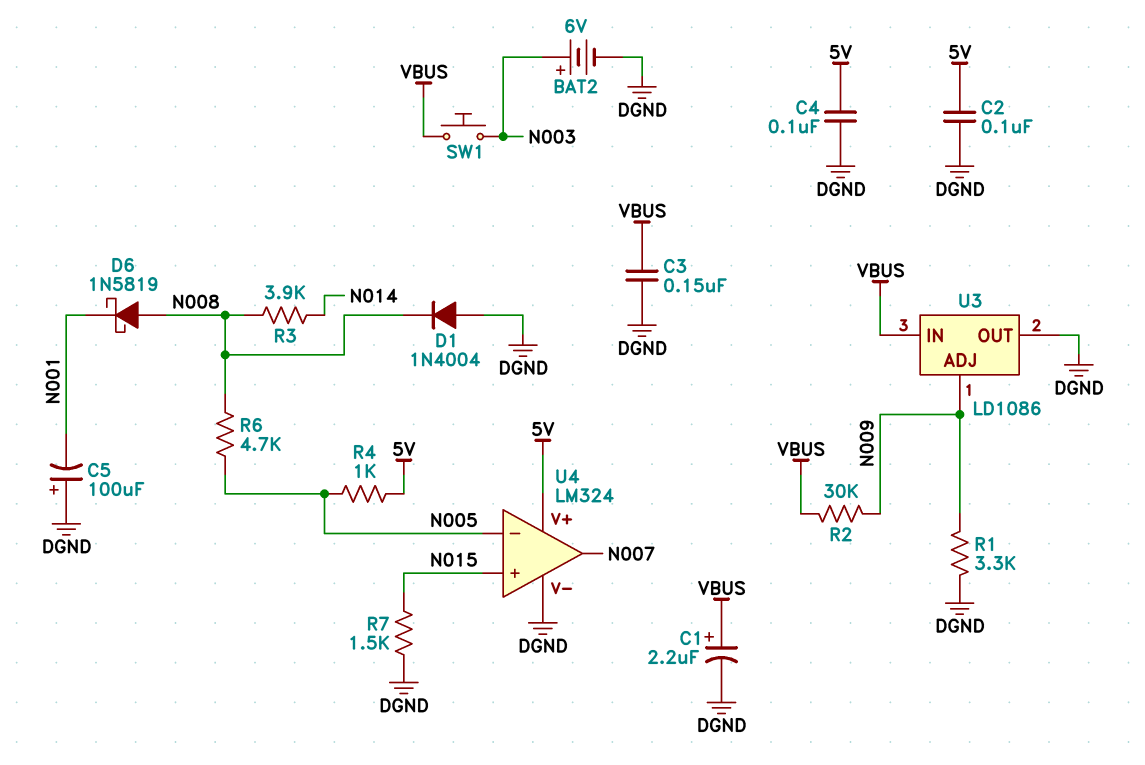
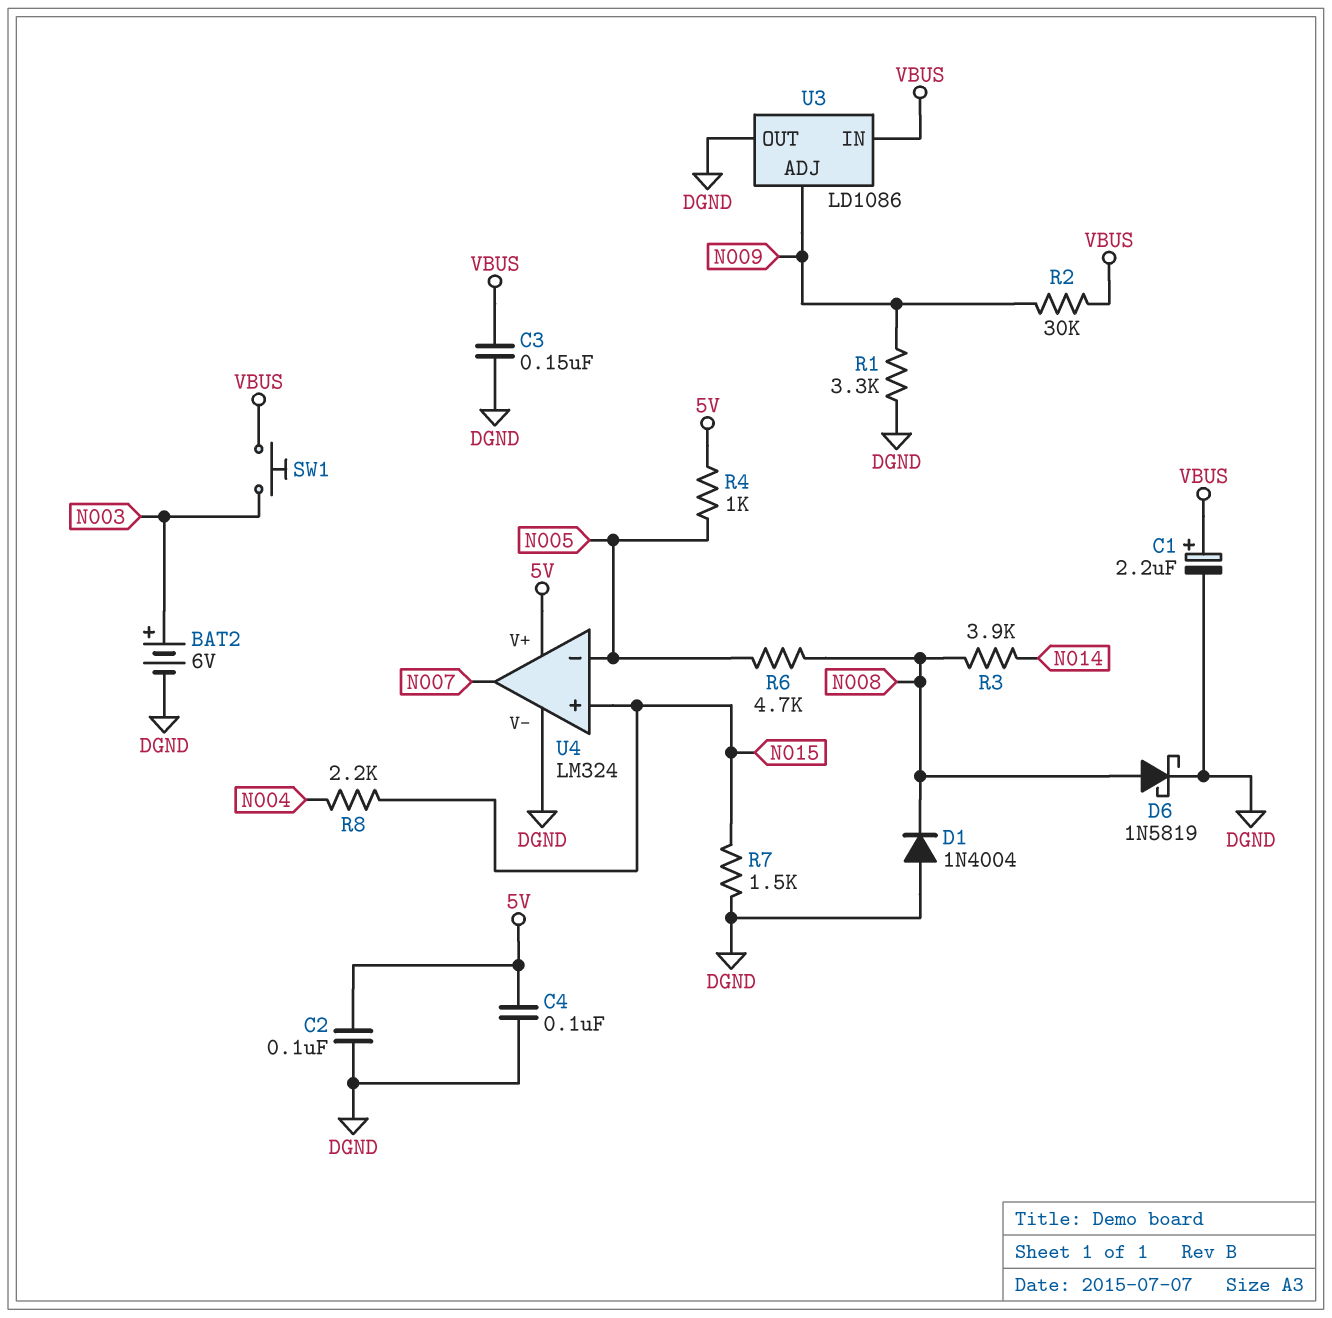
C5: 100uF (plus DGND, minus N001) -> none
D6: schottky 1N5819 (A N008, K N001) -> schottky 1N5819 (A N008, K DGND)
R8: none -> 2.2k (N004, N015)

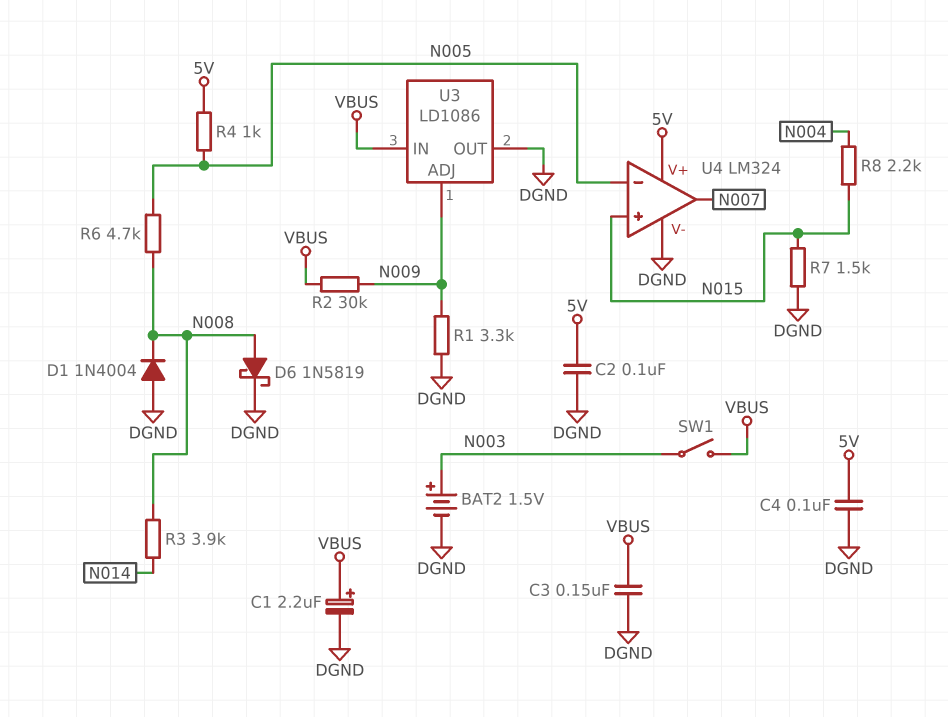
BAT2: 6V (plus N003, minus DGND) -> 1.5V (plus N003, minus DGND)
SW1: button (N003, VBUS) -> switch (N003, VBUS)

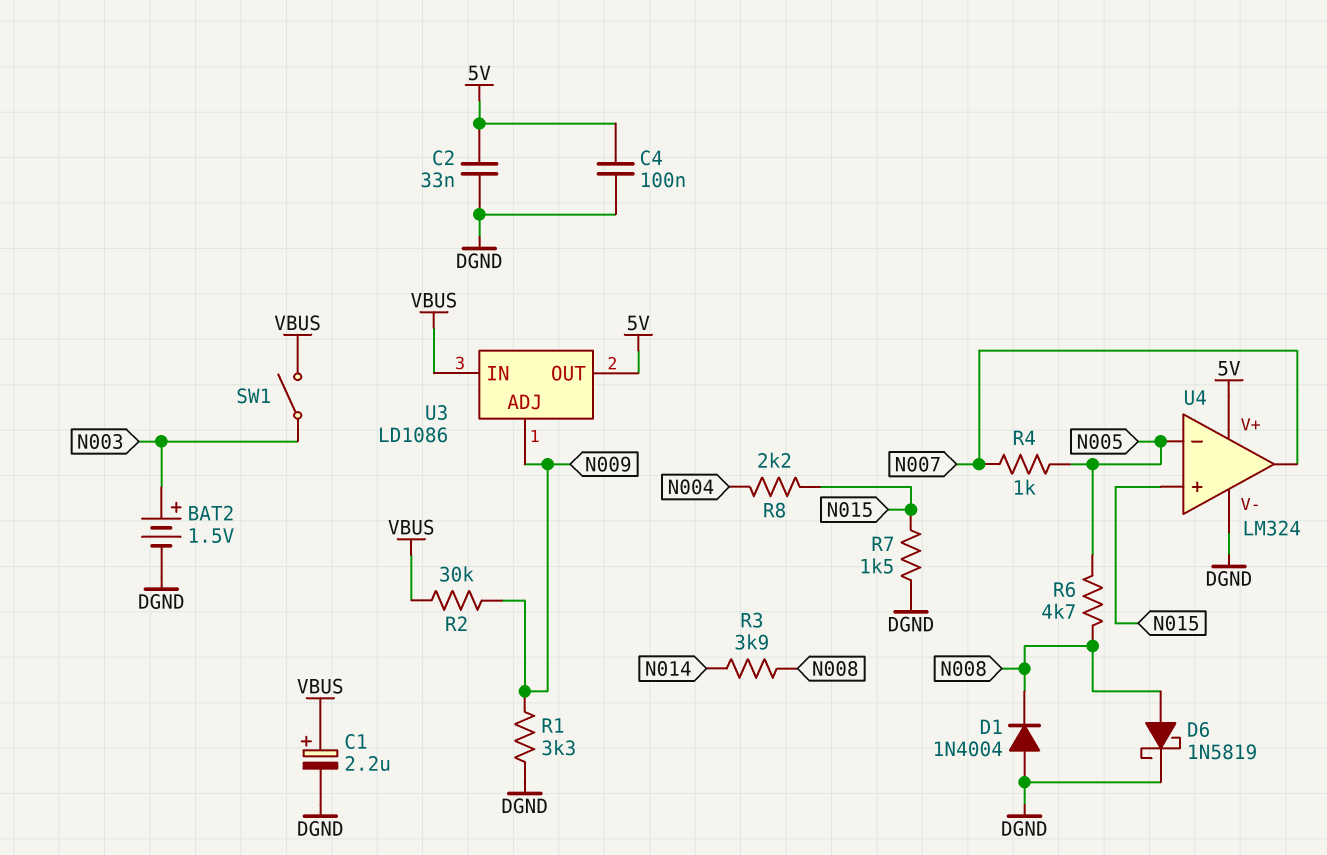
C2: 100nF (5V, DGND) -> 33nF (5V, DGND)
C3: 150nF (DGND, VBUS) -> none
R4: 1k (5V, N005) -> 1k (N005, N007)
U3 pin OUT: DGND -> 5V

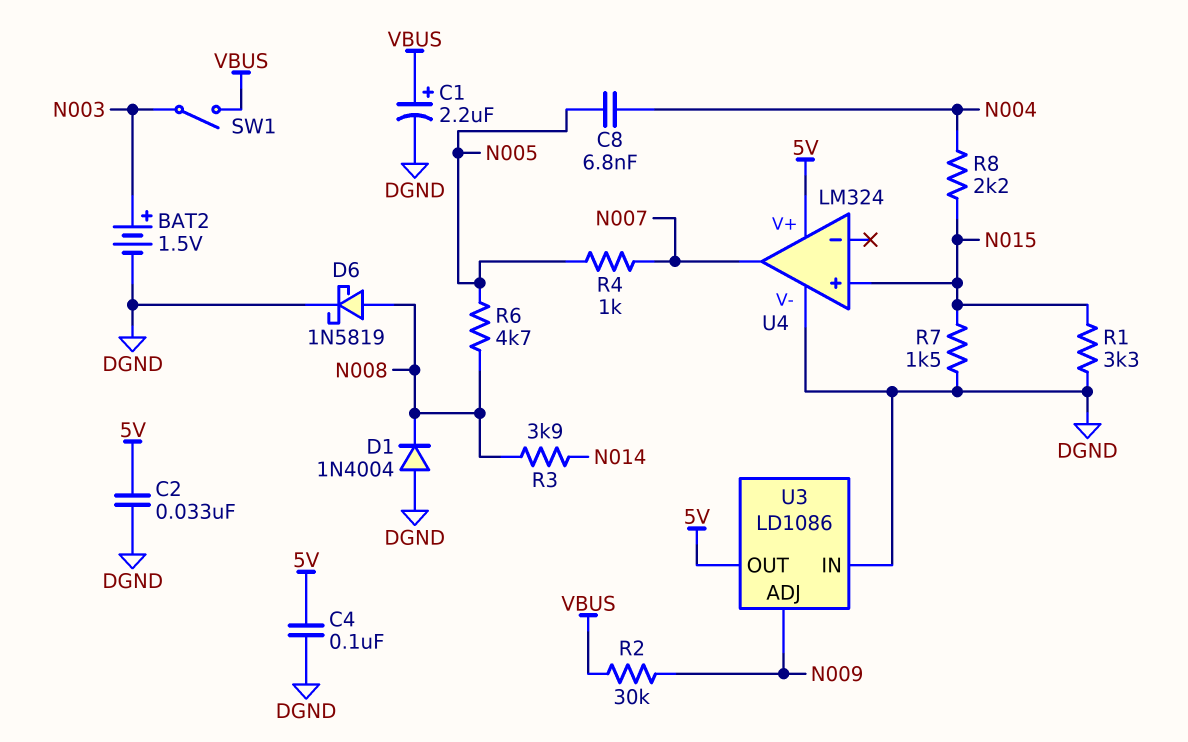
C8: none -> 6.8nF (N004, N005)
R1: 3.3k (DGND, N009) -> 3.3k (DGND, N015)
U3 pin IN: VBUS -> DGND
U4 pin in-: N005 -> none

